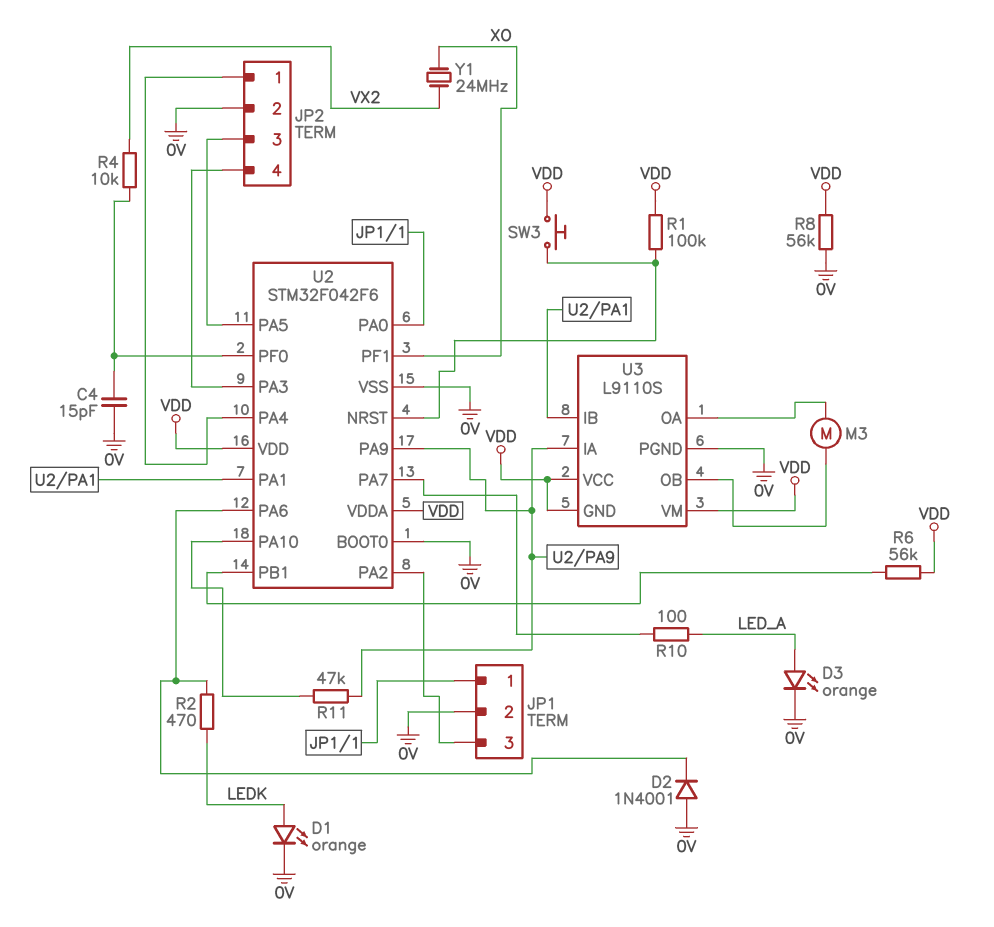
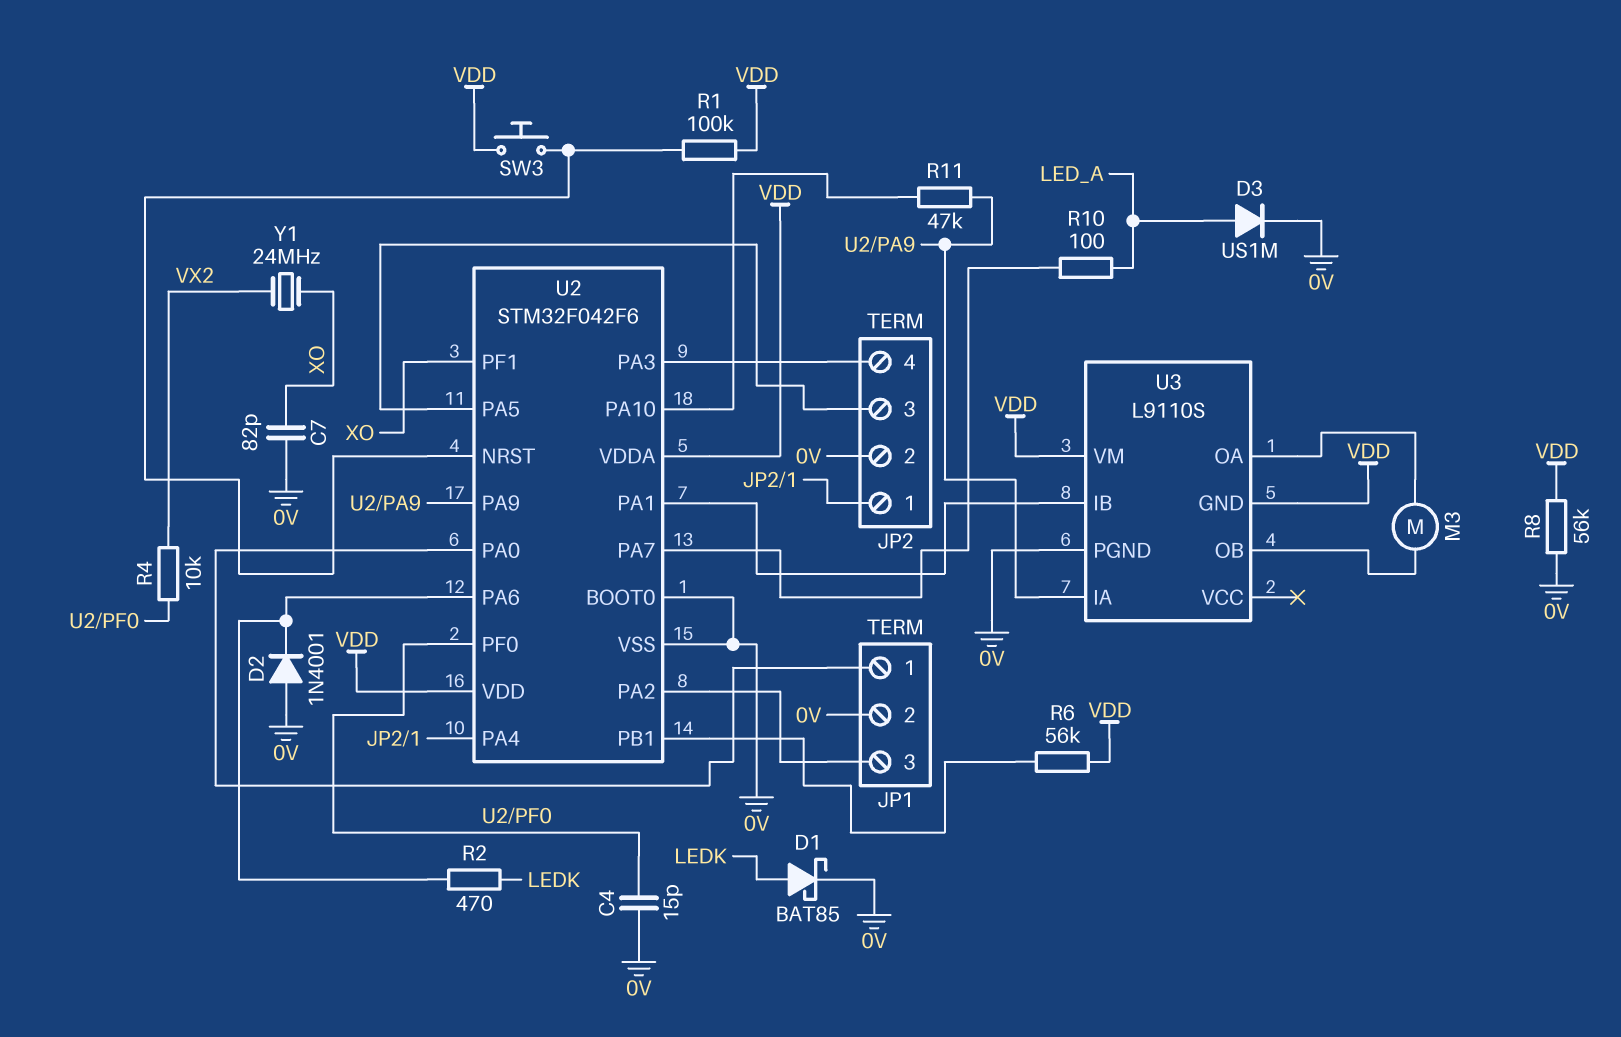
C7: none -> 82pF (0V, XO)
D1: LED orange (A LEDK, K 0V) -> schottky BAT85 (A LEDK, K 0V)
D3: LED orange (A LED_A, K 0V) -> diode US1M (A LED_A, K 0V)
U3 pin VCC: VDD -> none

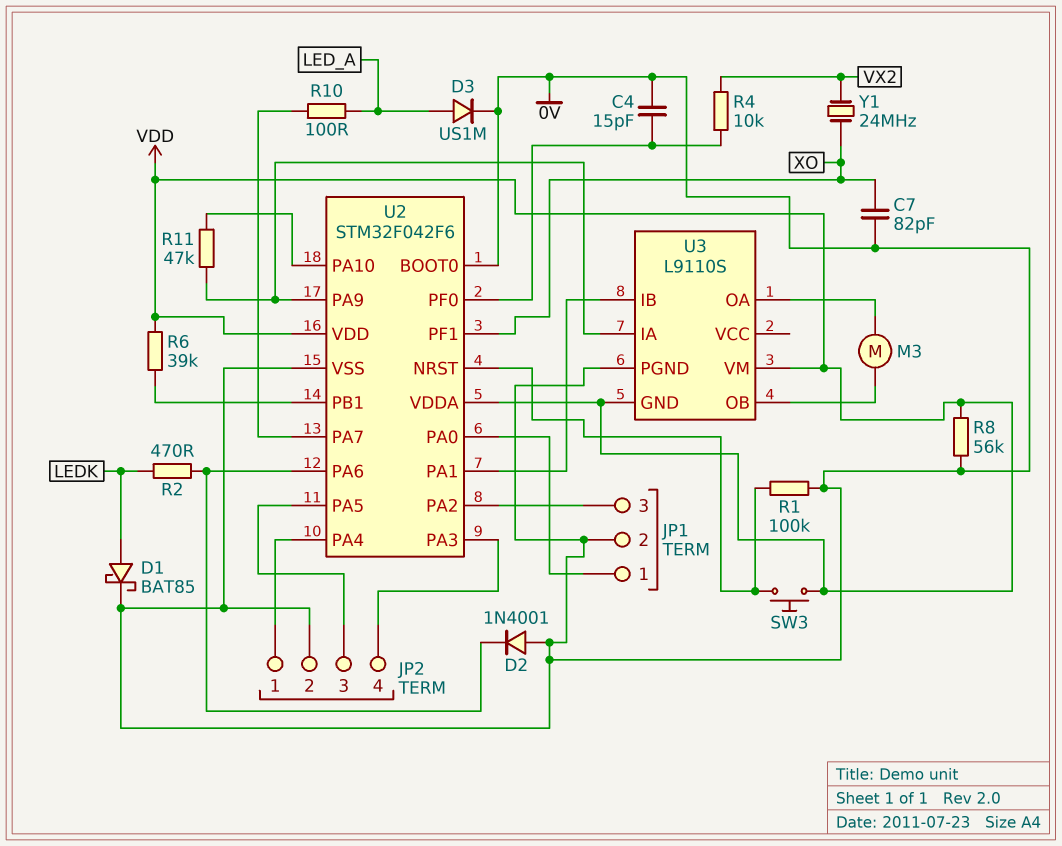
R1: 100k (U2/NRST, VDD) -> 100k (0V, U2/NRST)
R6: 56k (U2/PB1, VDD) -> 39k (U2/PB1, VDD)

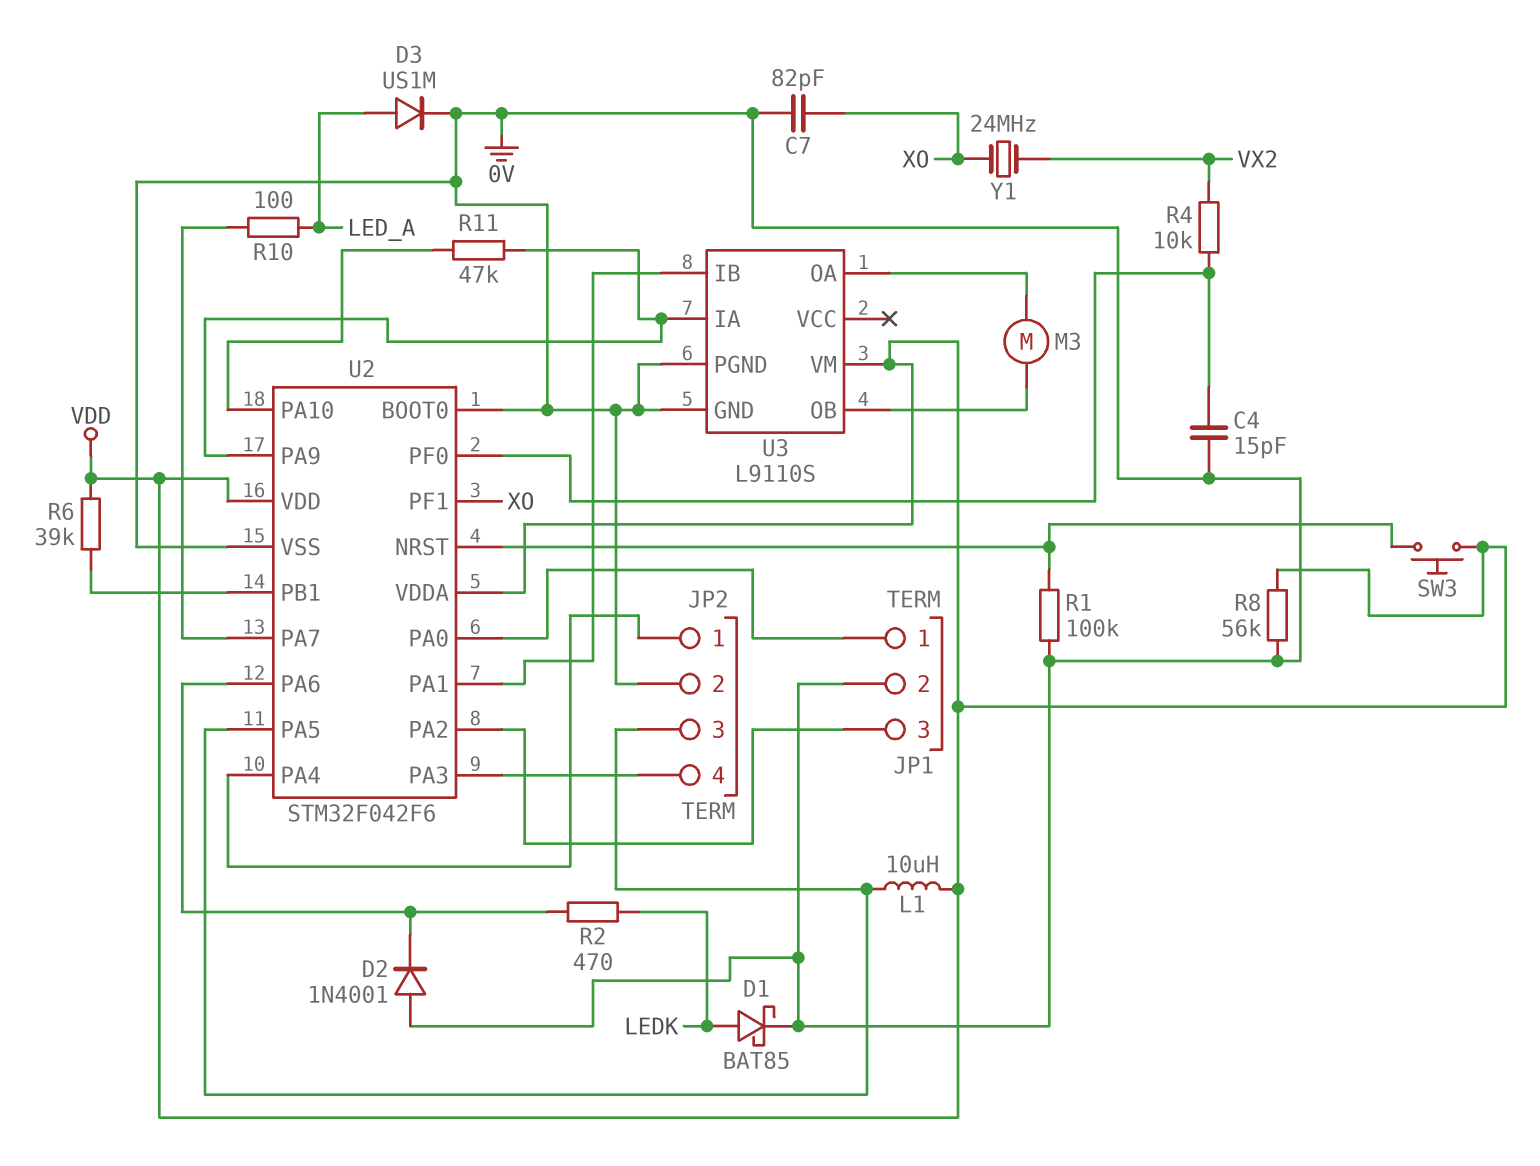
L1: none -> 10uH (JP2/3, VDD)
U3 pin GND: VDD -> 0V

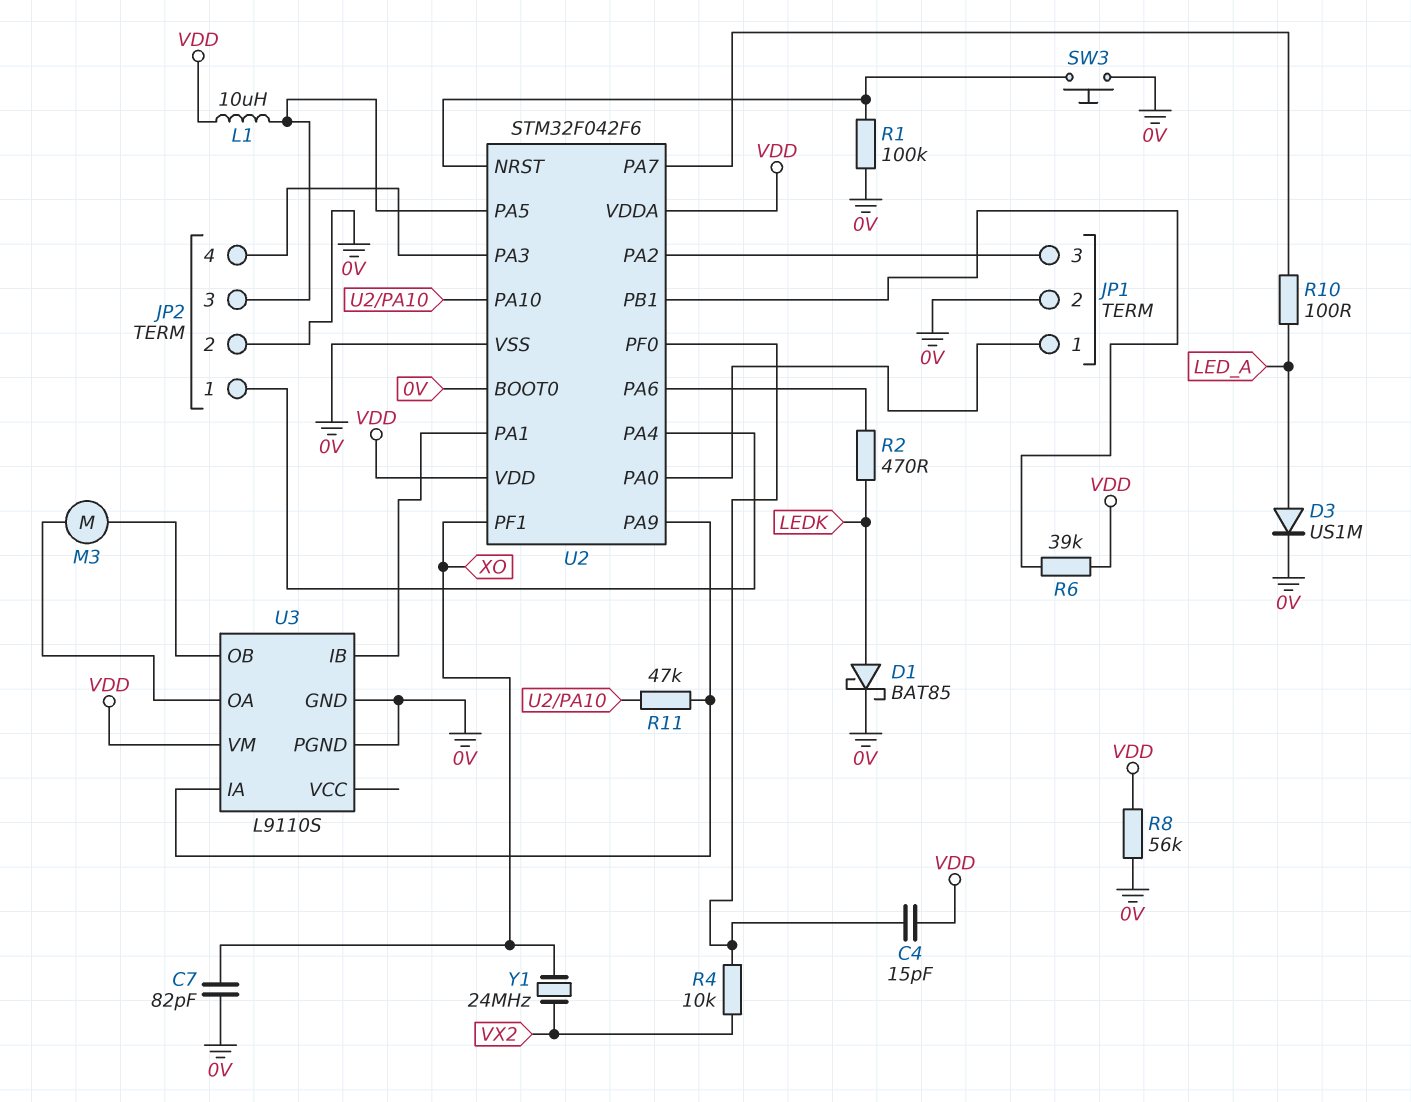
C4: 15pF (0V, U2/PF0) -> 15pF (U2/PF0, VDD)
D2: diode 1N4001 (A 0V, K U2/PA6) -> none
SW3: button (U2/NRST, VDD) -> button (0V, U2/NRST)

